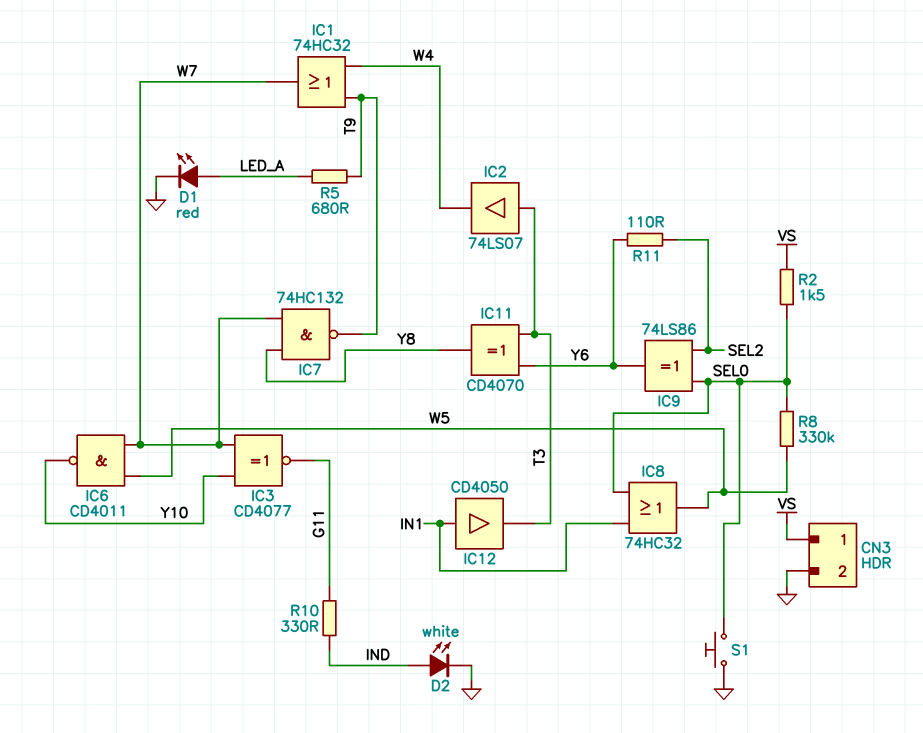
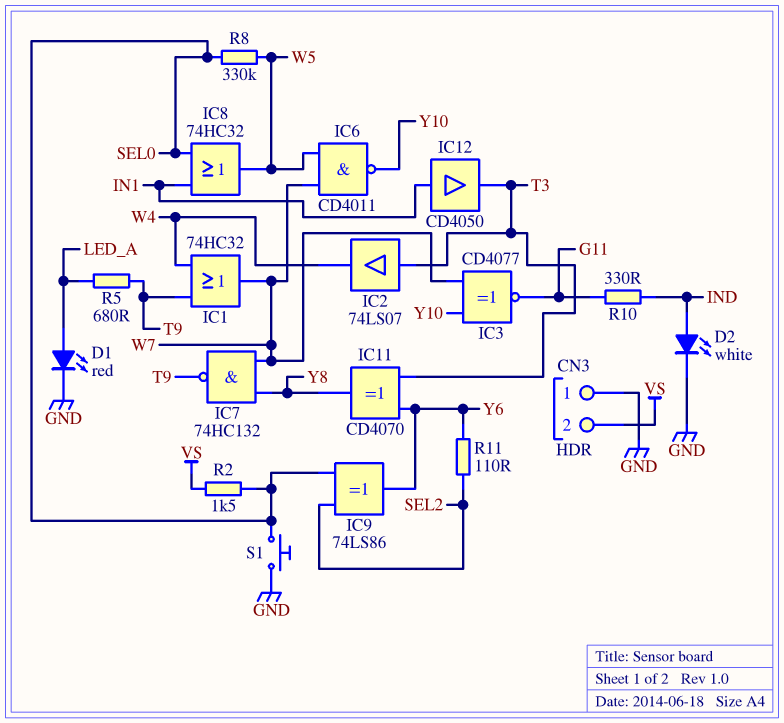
CN3 pin 1: VS -> GND
CN3 pin 2: GND -> VS

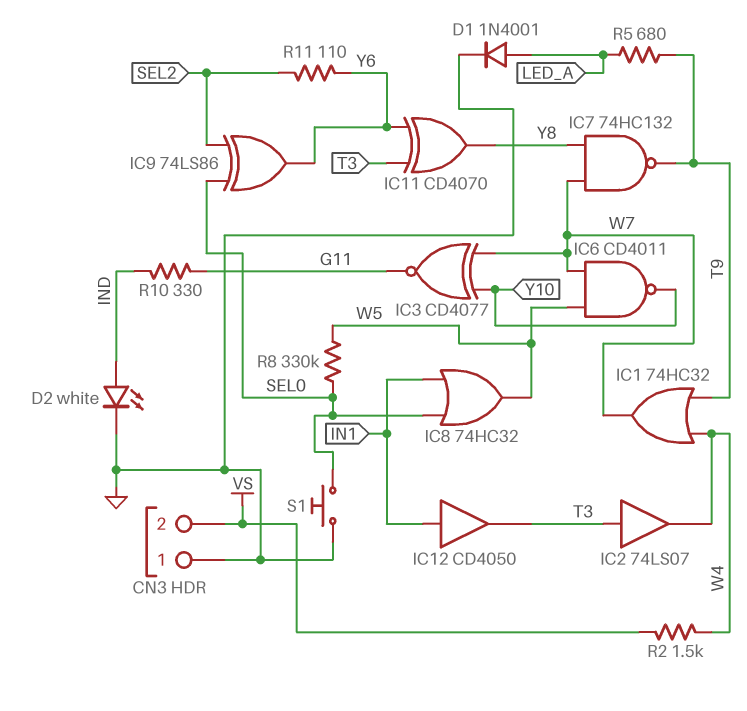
D1: LED red (A LED_A, K GND) -> diode 1N4001 (A LED_A, K GND)
R2: 1.5k (SEL0, VS) -> 1.5k (VS, W4)

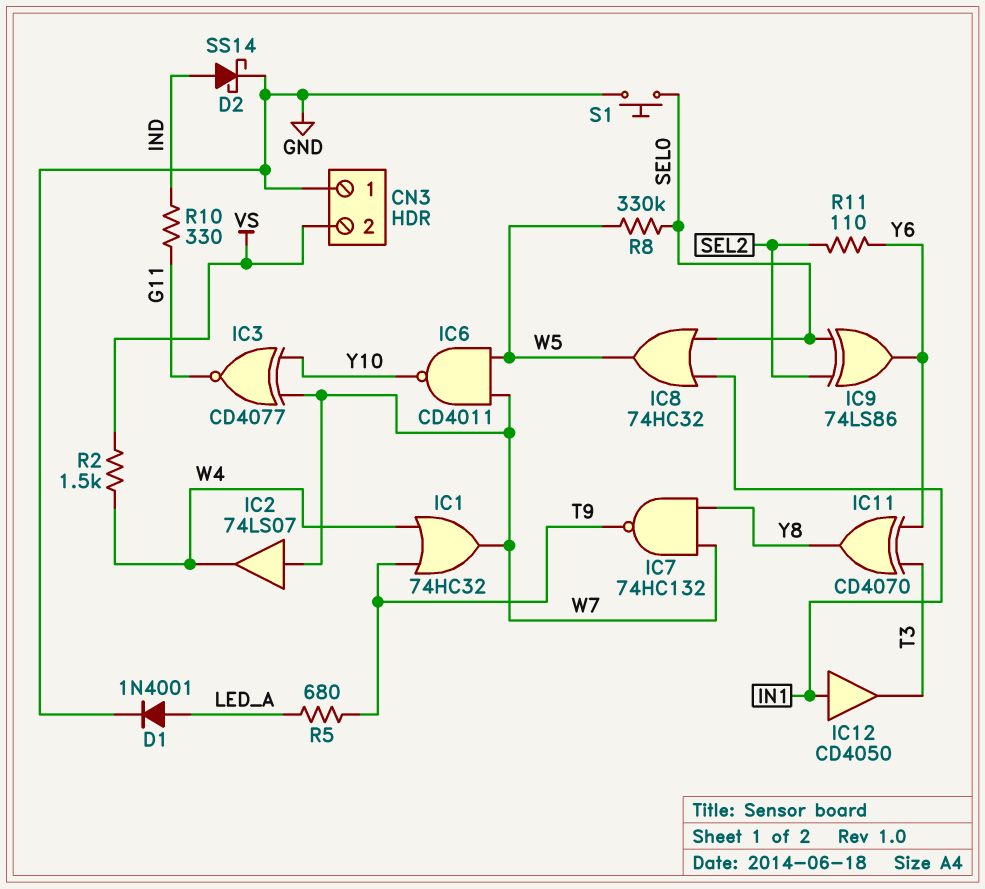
D2: LED white (A IND, K GND) -> schottky SS14 (A IND, K GND)
IC2: buffer 74LS07 (in T3, out W4) -> buffer 74LS07 (in W7, out W4)

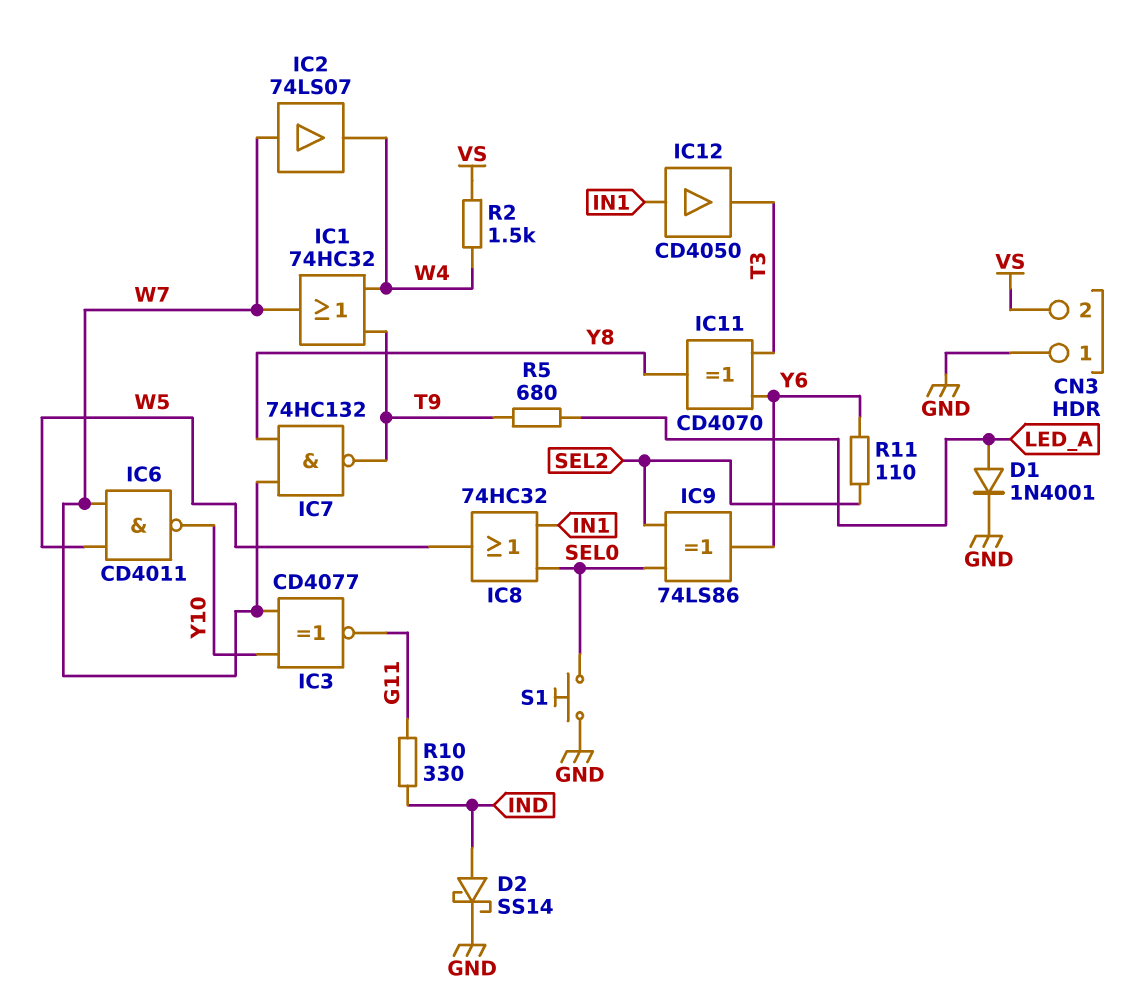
R8: 330k (SEL0, W5) -> none

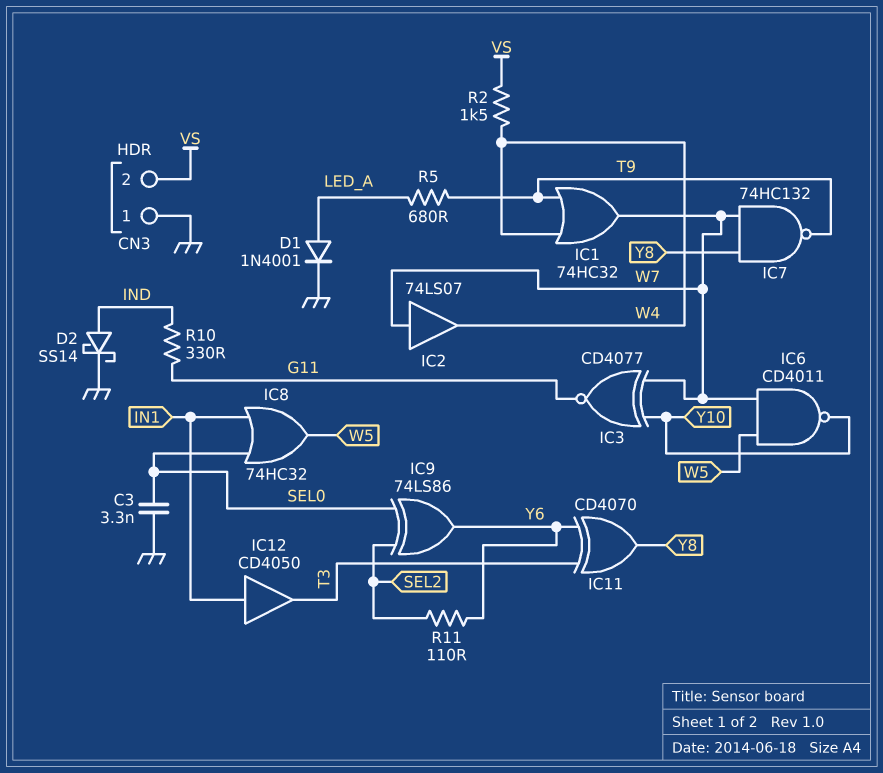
C3: none -> 3.3nF (GND, SEL0)
S1: button (GND, SEL0) -> none

